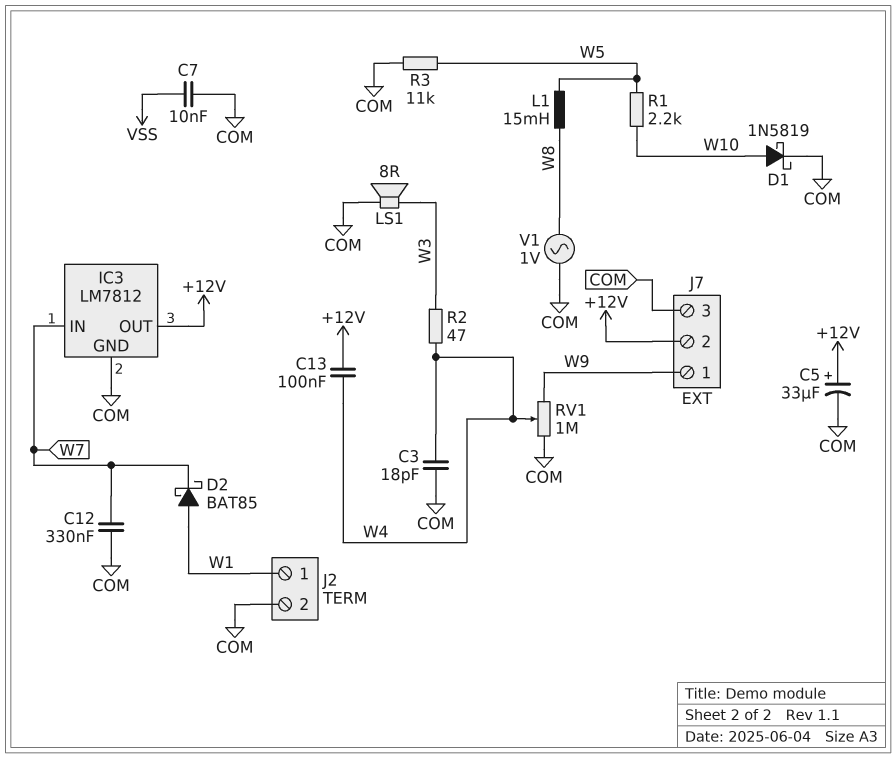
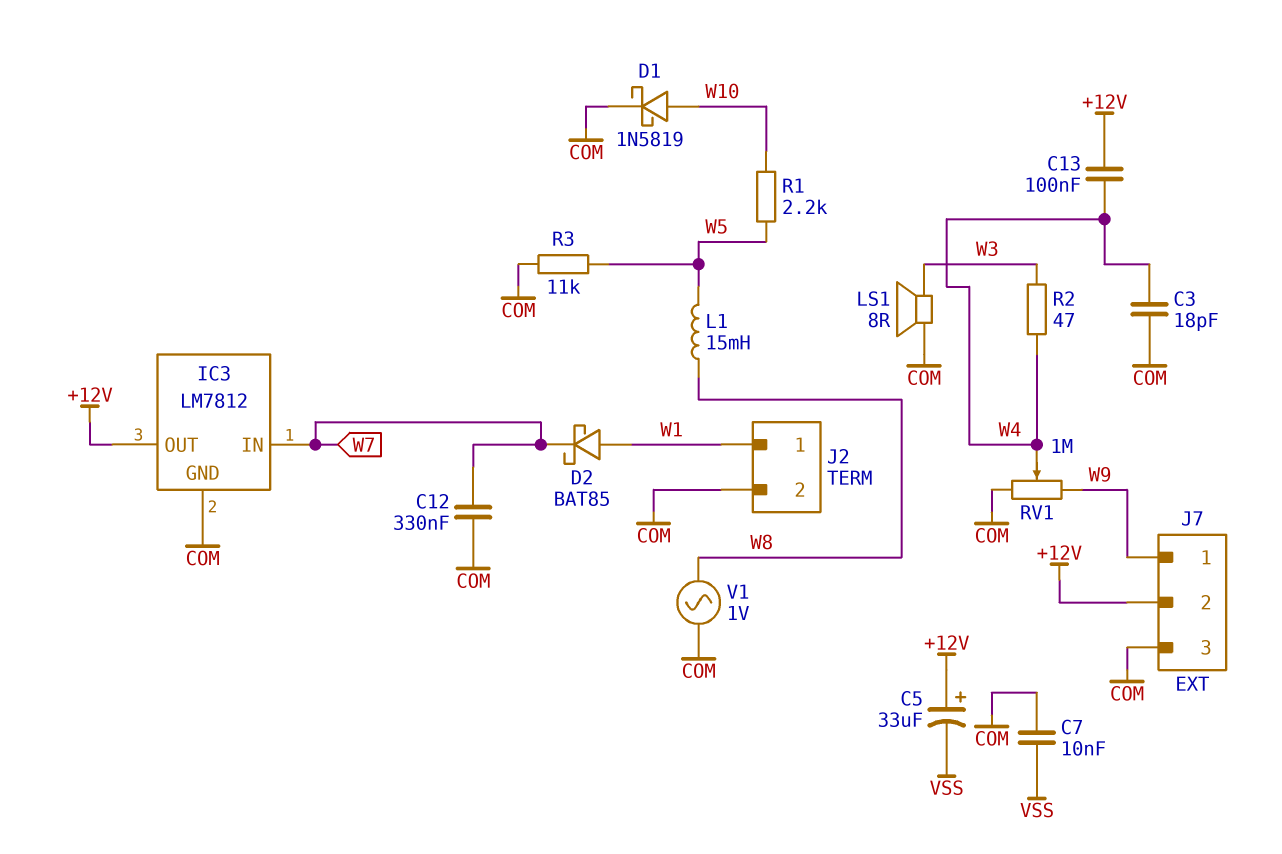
C5: 33uF (plus +12V, minus COM) -> 33uF (plus +12V, minus VSS)

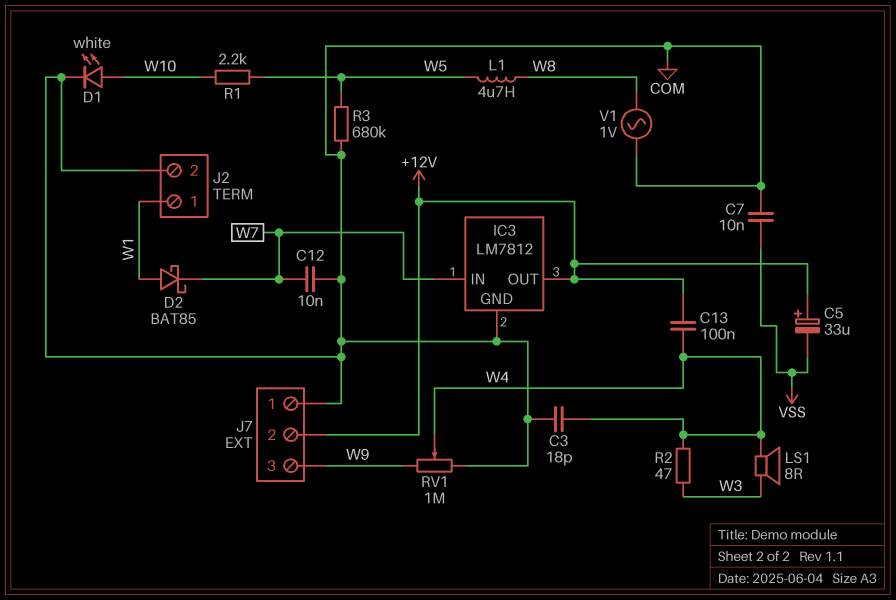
C12: 330nF (COM, W7) -> 10nF (COM, W7)
D1: schottky 1N5819 (A W10, K COM) -> LED white (A W10, K COM)
J7 pin 1: W9 -> COM
J7 pin 3: COM -> W9
L1: 15mH (W5, W8) -> 4.7uH (W5, W8)
LS1: speaker 8R (COM, W3) -> speaker 8R (W3, W4)
R3: 11k (COM, W5) -> 680k (COM, W5)

